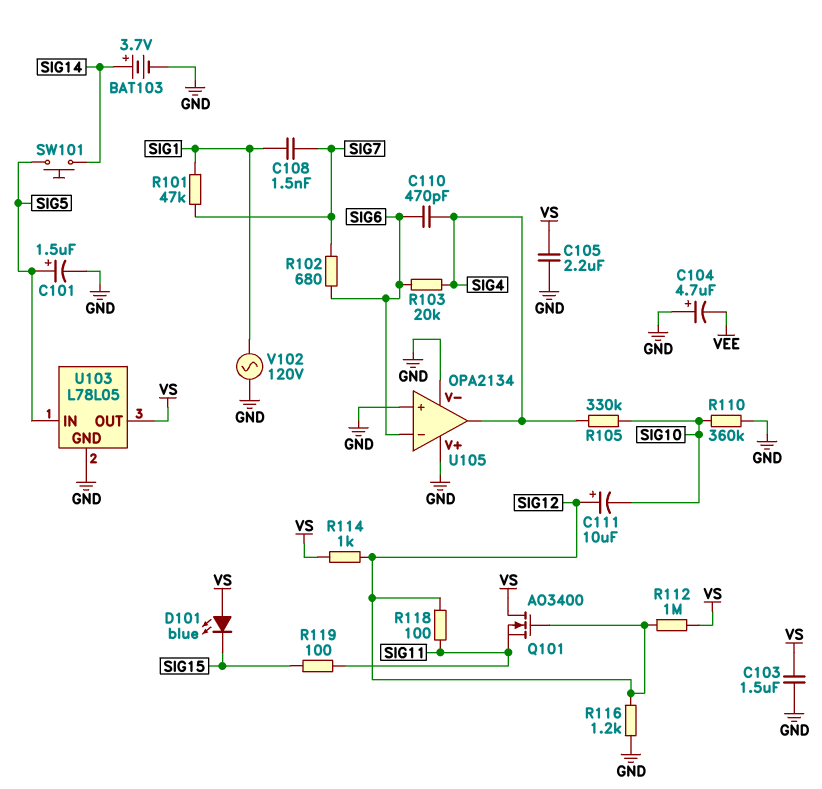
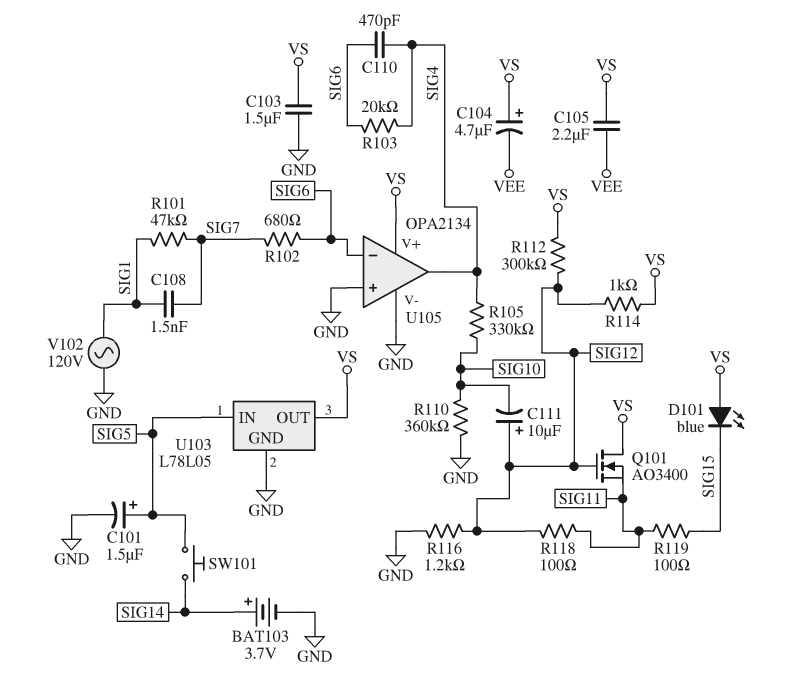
C104: 4.7uF (plus GND, minus VEE) -> 4.7uF (plus VS, minus VEE)
C105: 2.2uF (GND, VS) -> 2.2uF (VEE, VS)
R112: 1M (SIG12, VS) -> 300k (SIG12, VS)
U105 pin V+: GND -> VS

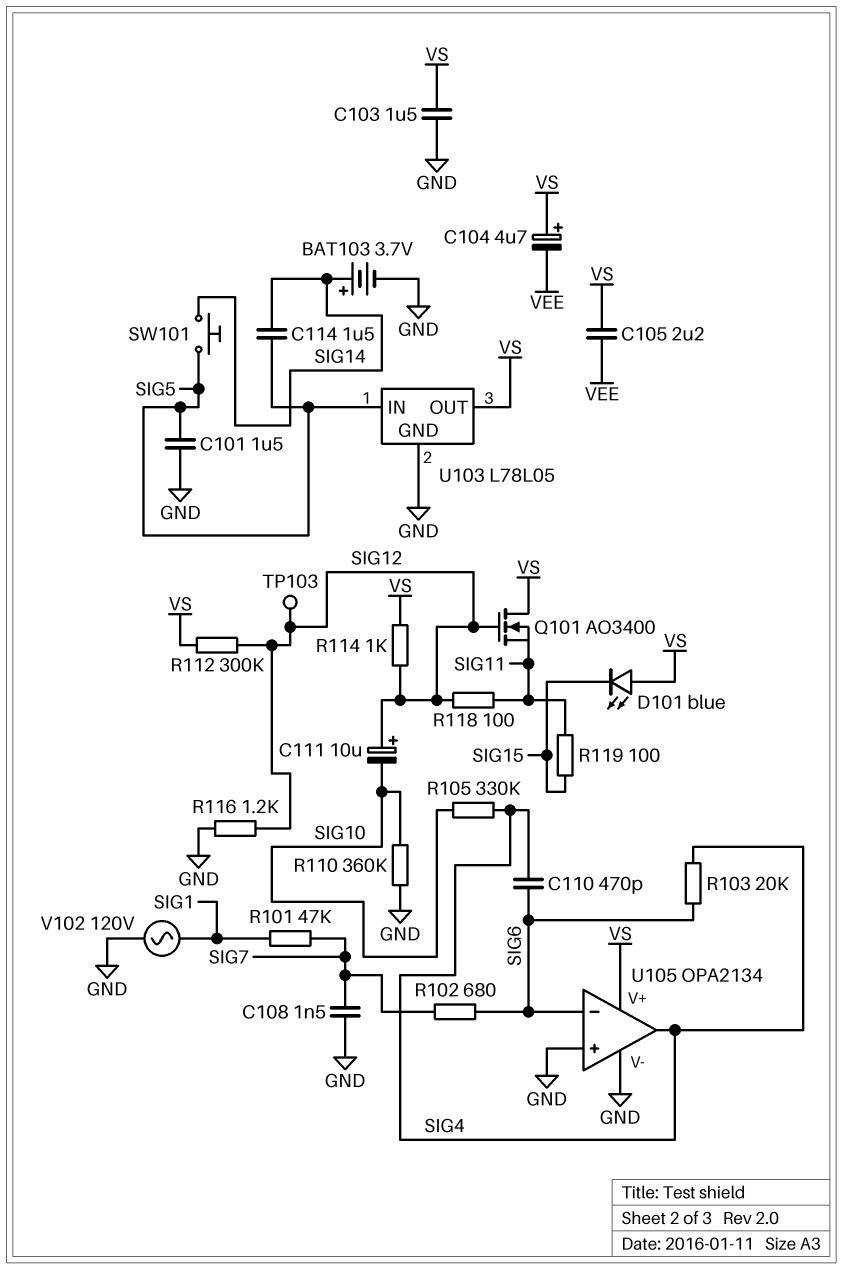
C101: 1.5uF (plus SIG5, minus GND) -> 1.5uF (GND, SIG5)
C108: 1.5nF (SIG1, SIG7) -> 1.5nF (GND, SIG7)
C114: none -> 1.5uF (SIG5, SIG14)
TP103: none -> test point (SIG12)

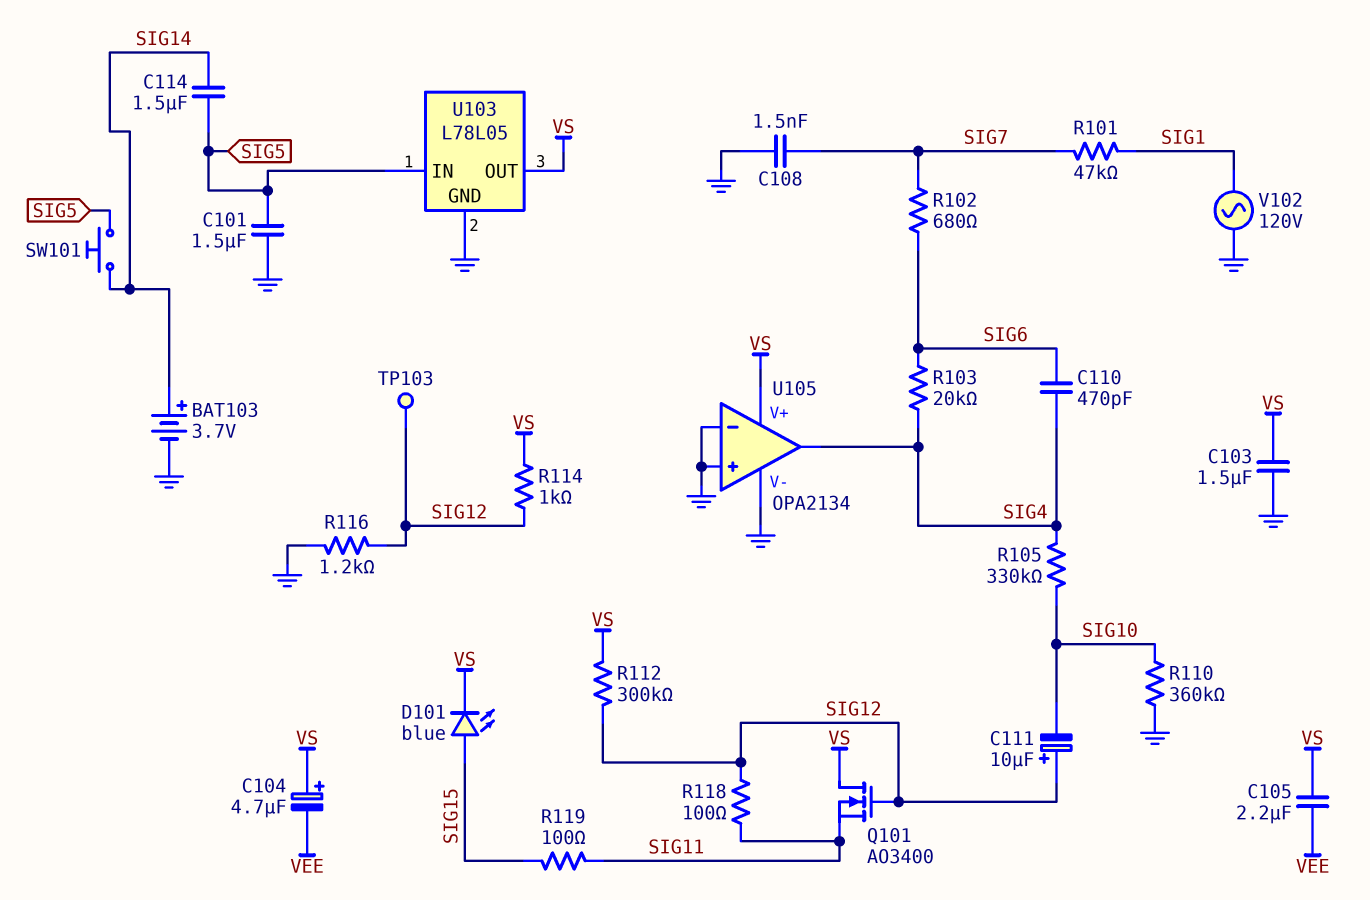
D101: LED blue (A VS, K SIG15) -> LED blue (A SIG15, K VS)
U105 pin in-: SIG6 -> GND

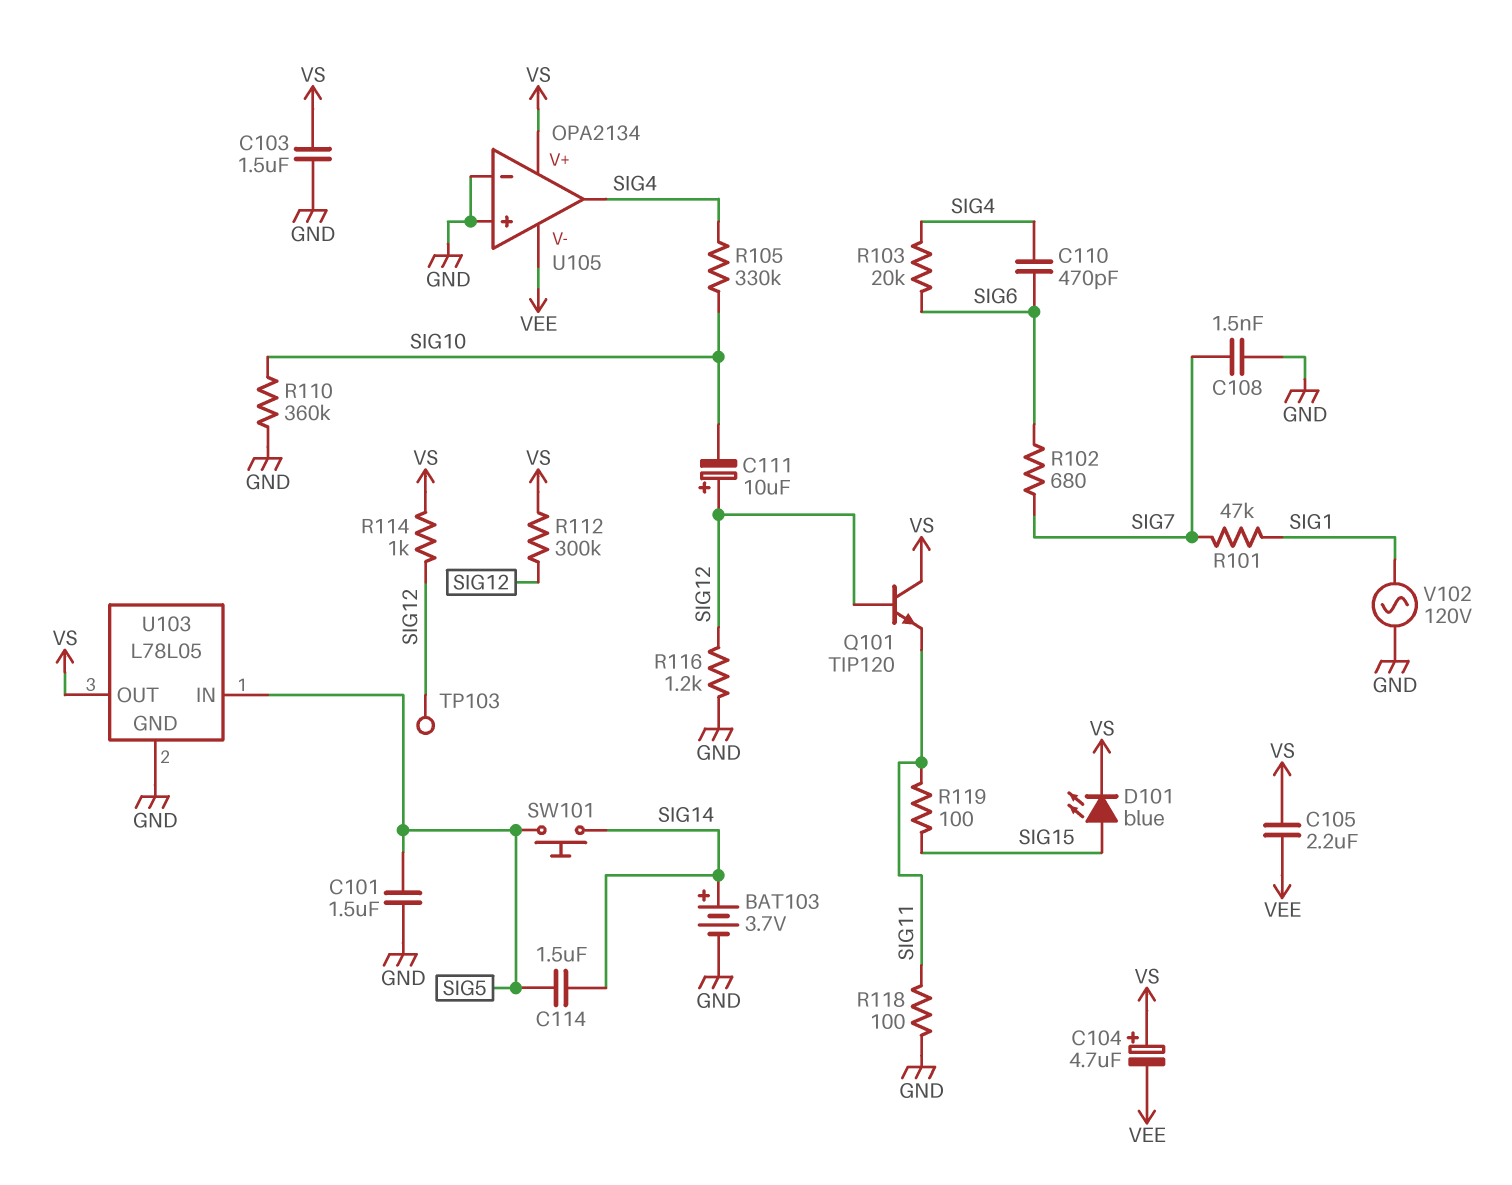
Q101: NMOS AO3400 (G SIG12, D VS, S SIG11) -> NPN TIP120 (B SIG12, C VS, E SIG11)
R118: 100 (SIG11, SIG12) -> 100 (GND, SIG11)
U105 pin V-: GND -> VEE

